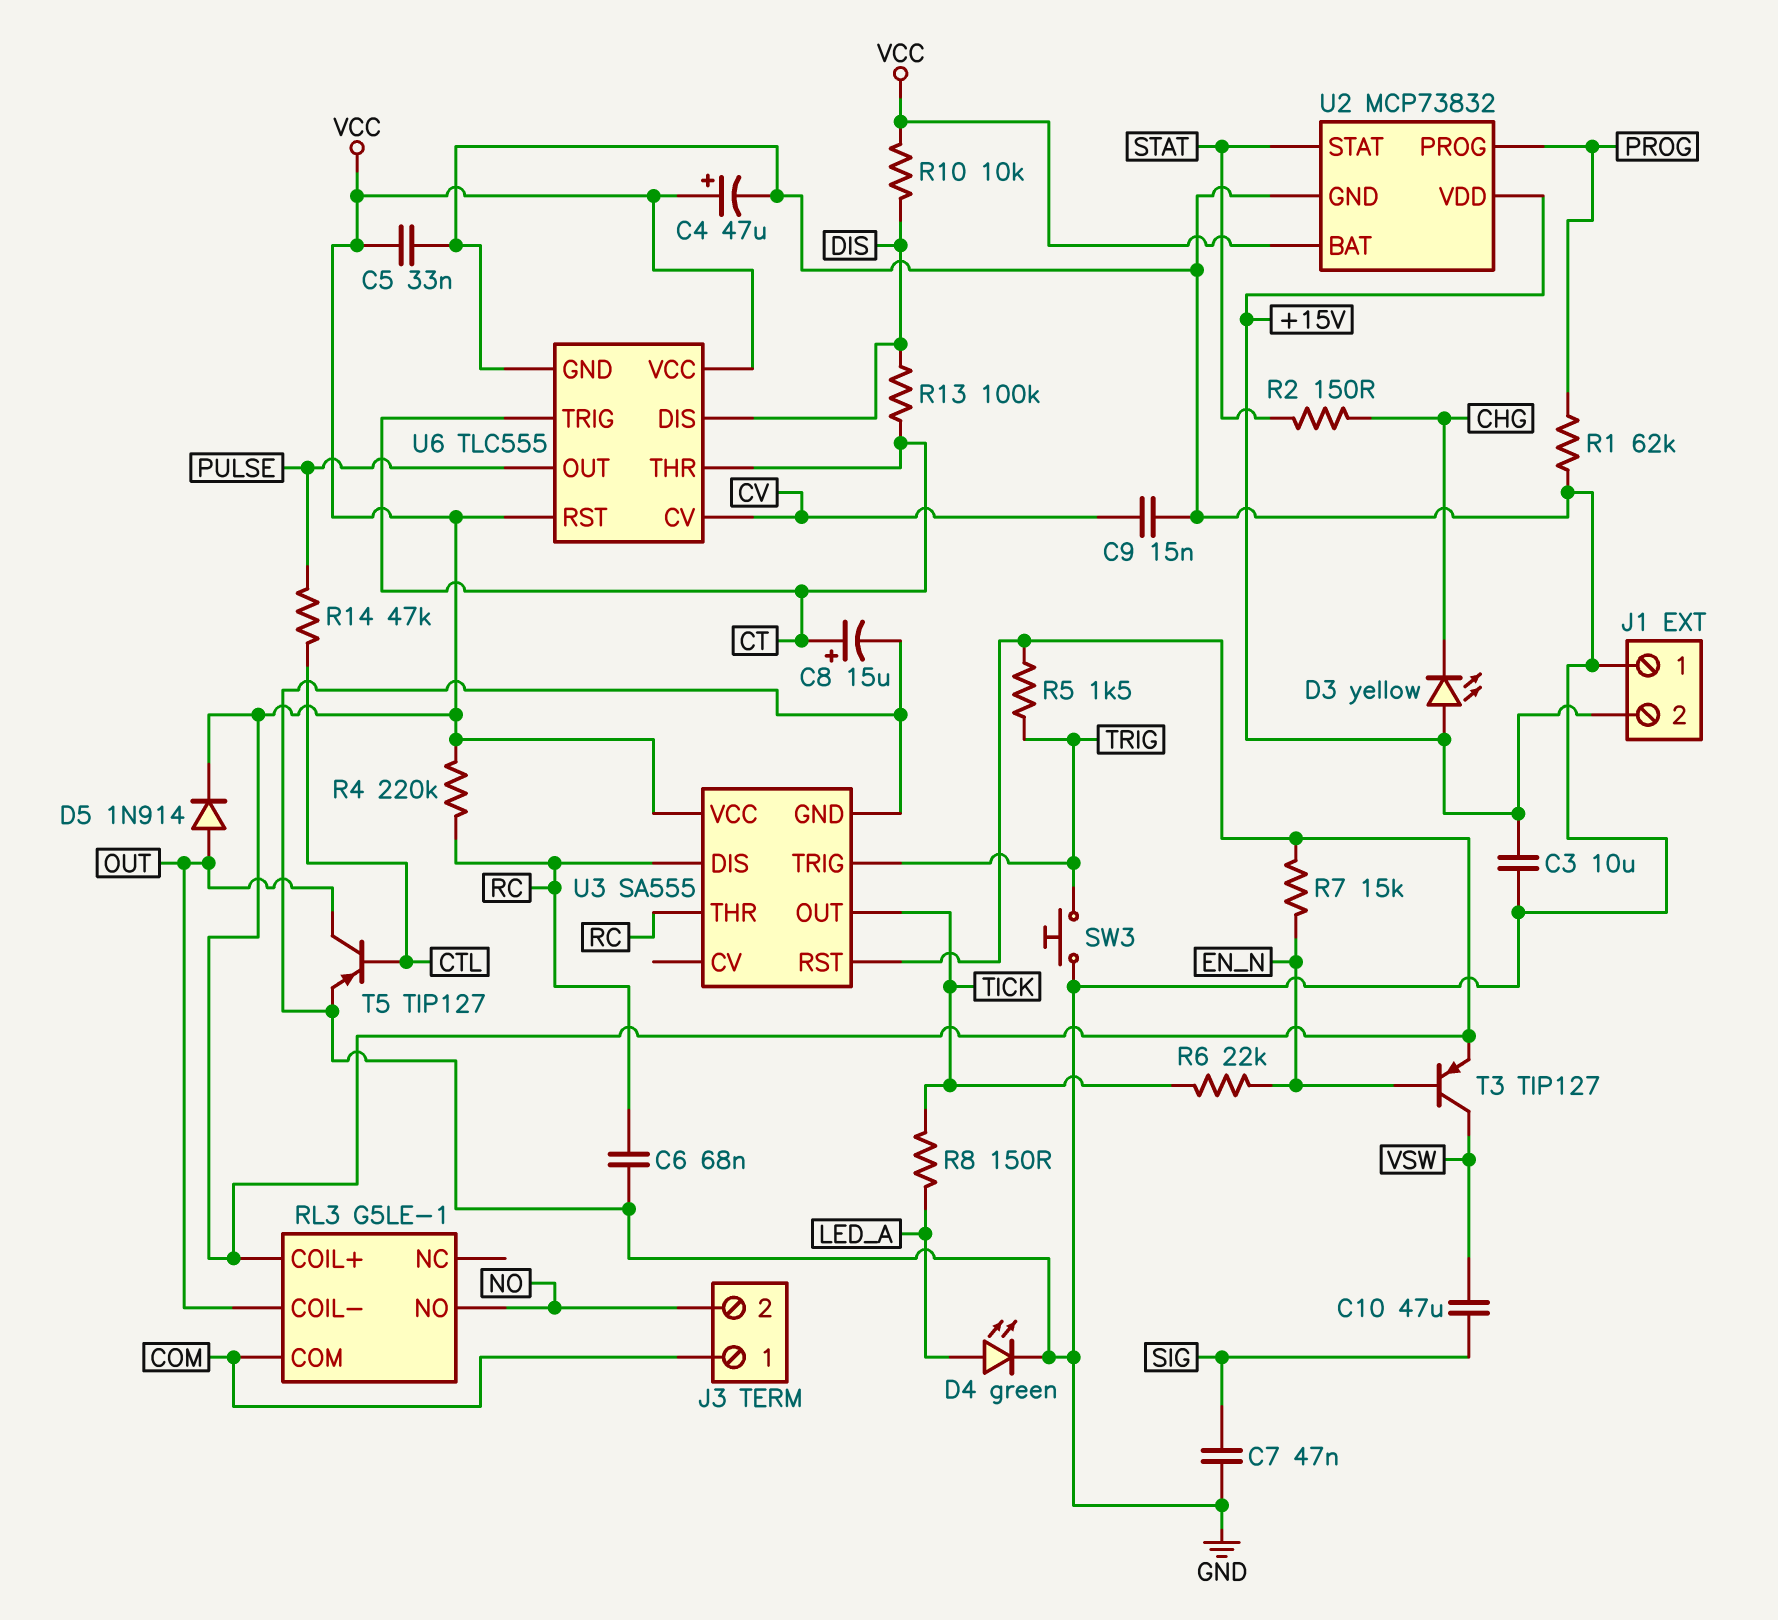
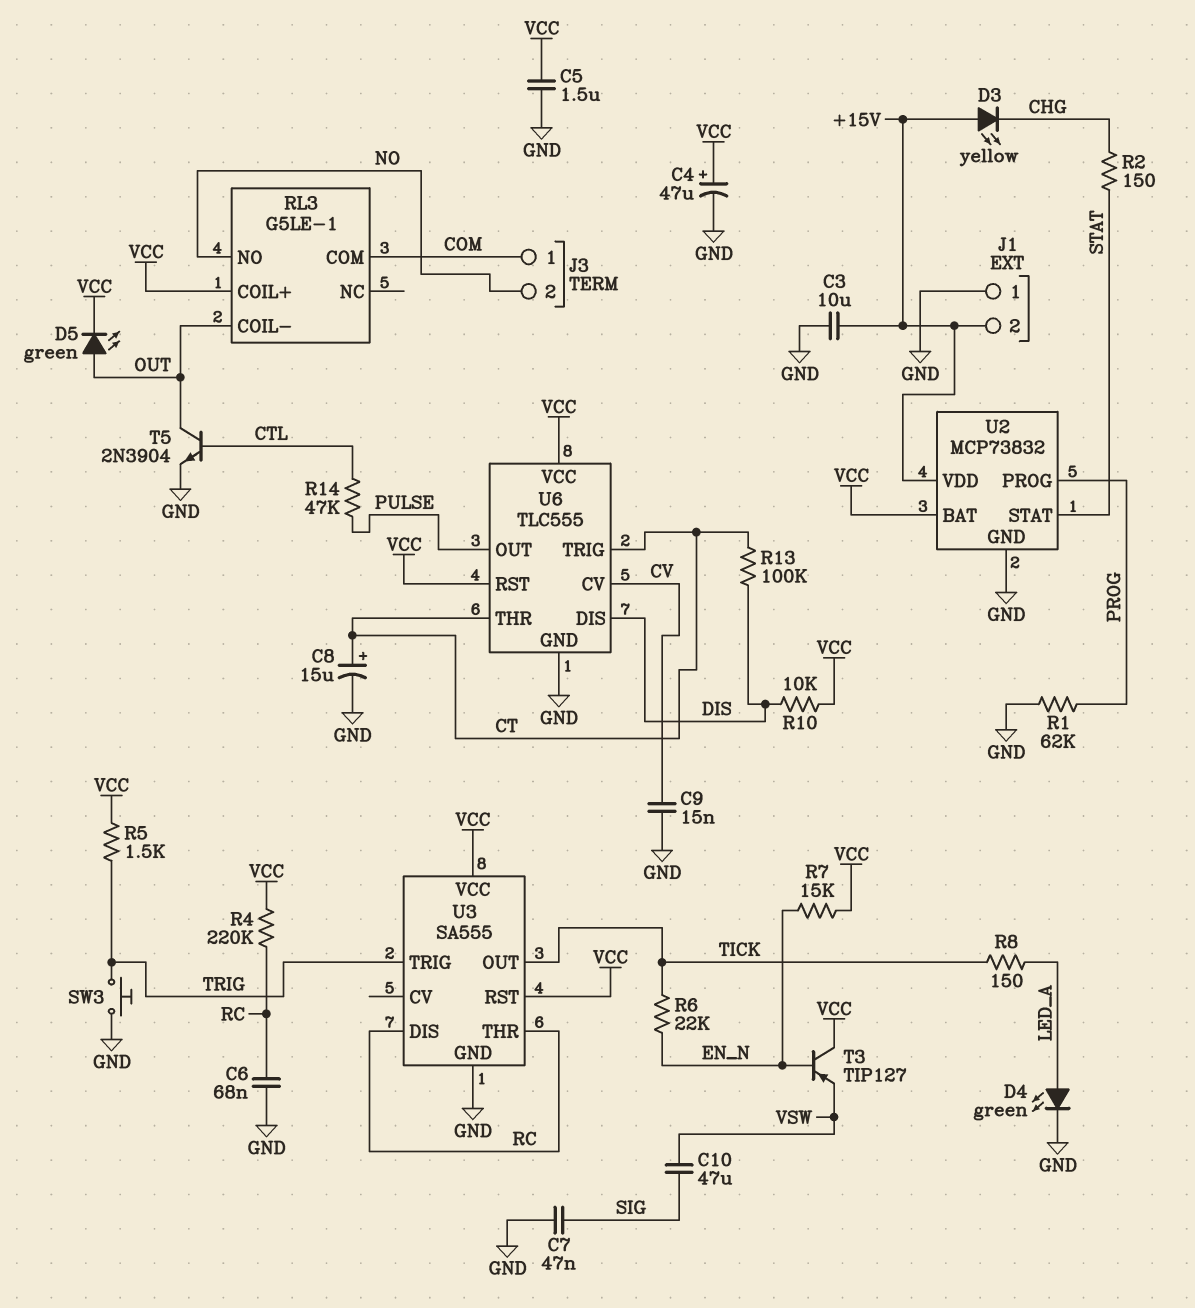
C5: 33nF (GND, VCC) -> 1.5uF (GND, VCC)
D5: diode 1N914 (A OUT, K VCC) -> LED green (A OUT, K VCC)
T3: PNP TIP127 (B EN_N, C VSW, E VCC) -> PNP TIP127 (B EN_N, C VCC, E VSW)
T5: PNP TIP127 (B CTL, C OUT, E GND) -> NPN 2N3904 (B CTL, C OUT, E GND)

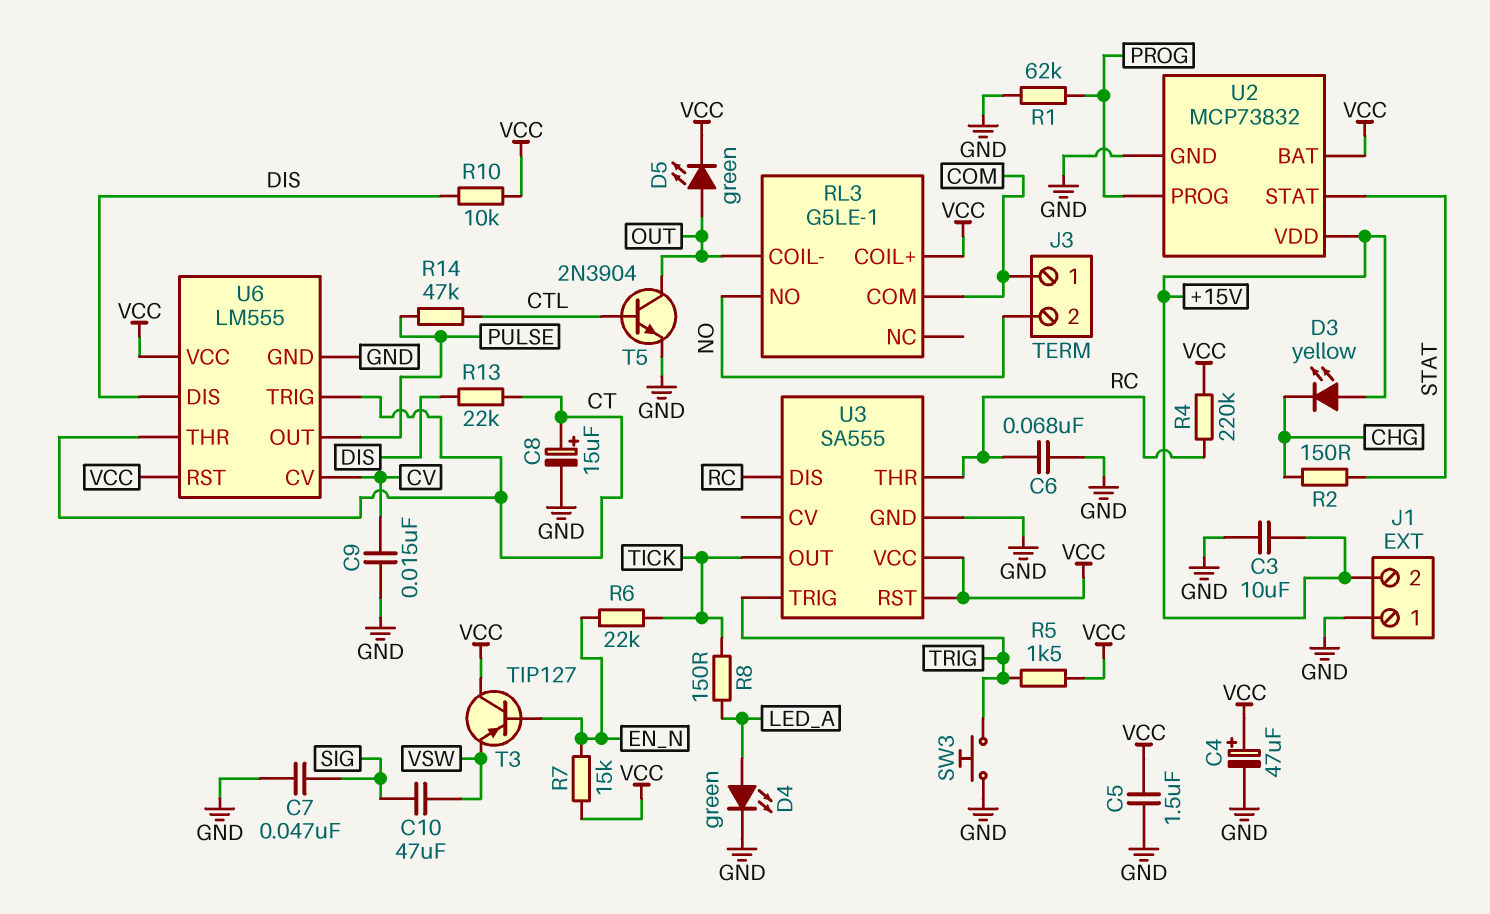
R13: 100k (CT, DIS) -> 22k (CT, DIS)
U6: TLC555 -> LM555

